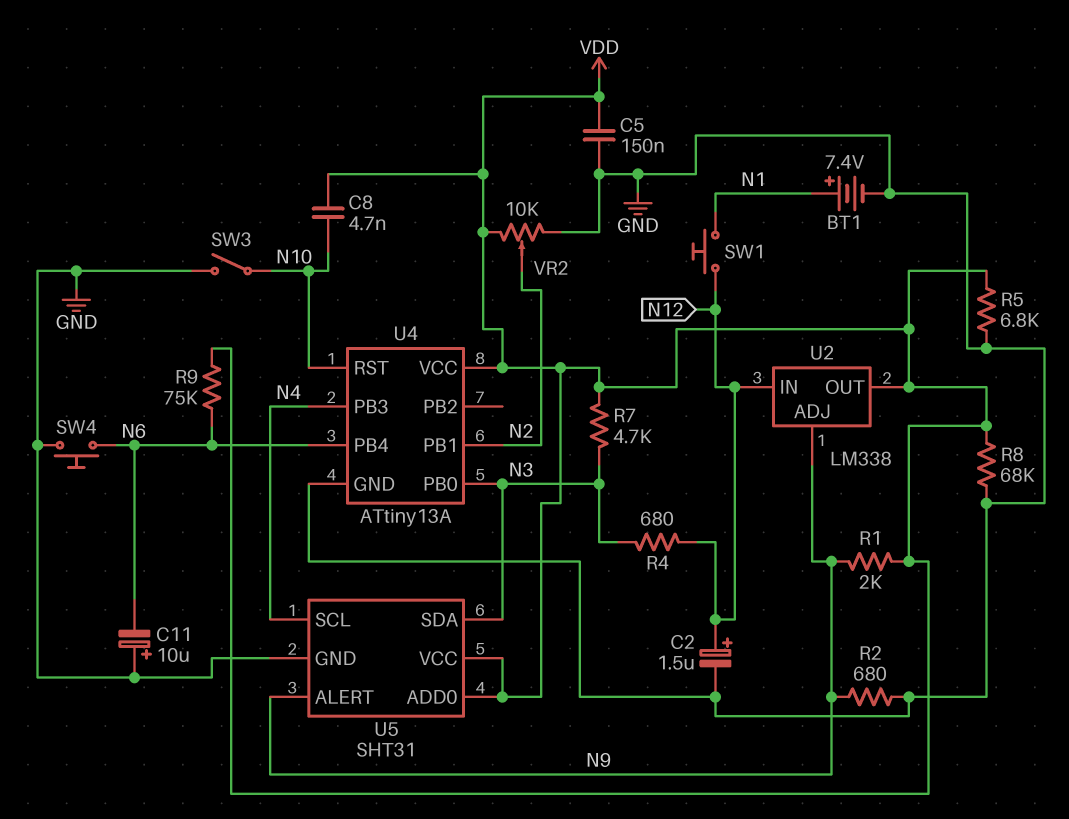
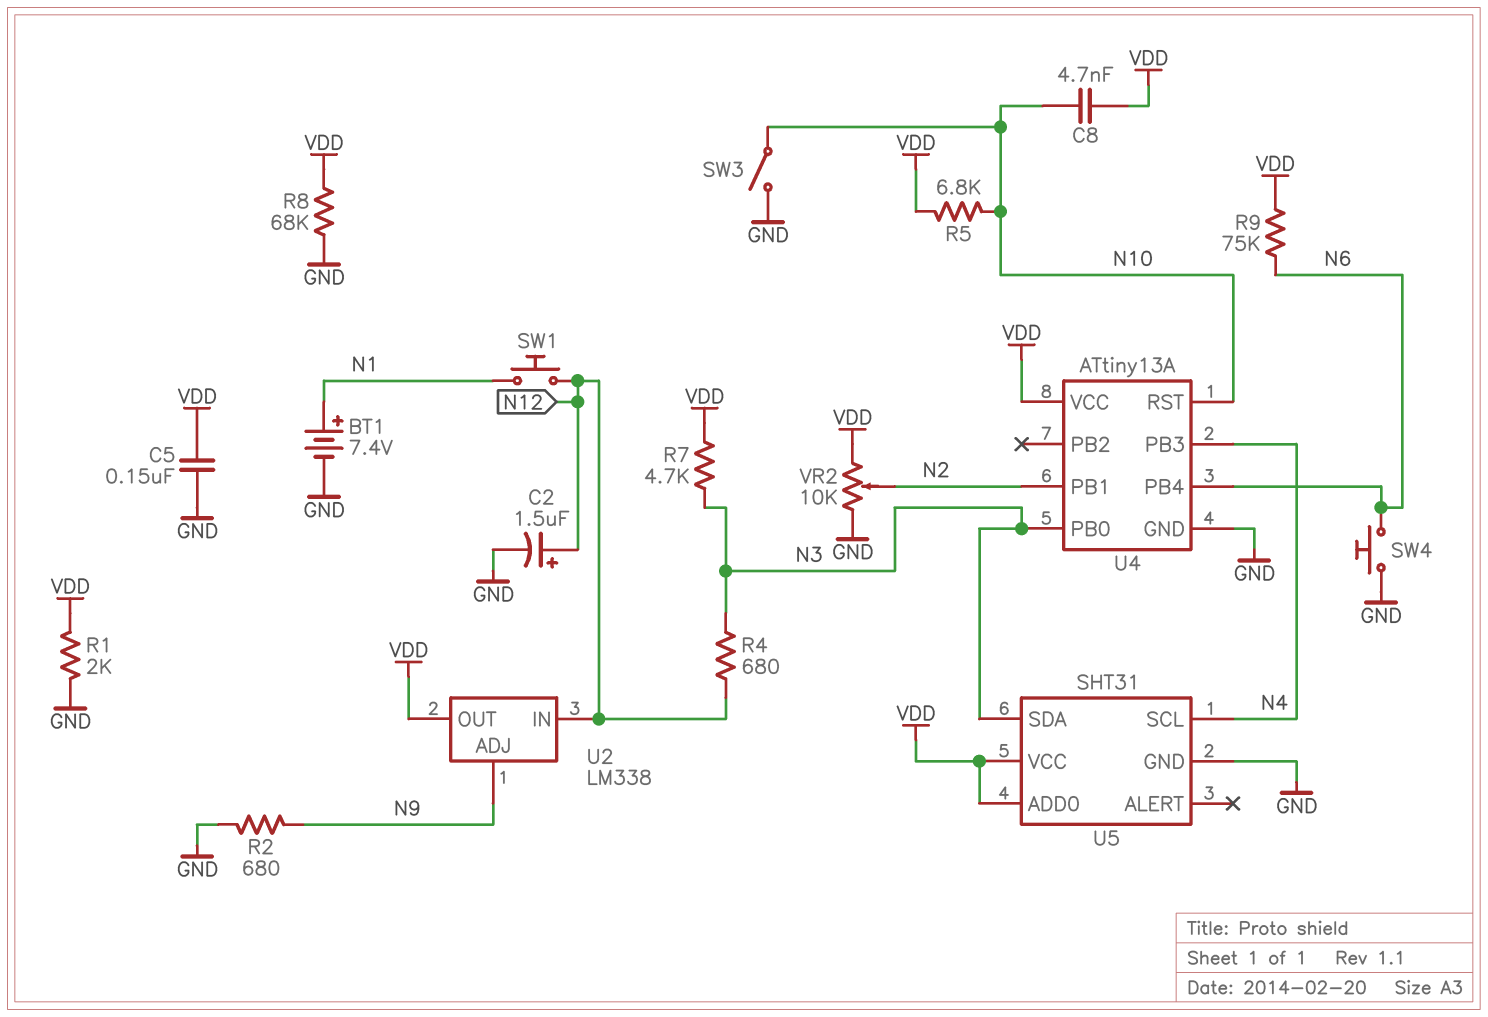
C11: 10uF (plus GND, minus N6) -> none
R1: 2k (N9, VDD) -> 2k (GND, VDD)
R5: 6.8k (GND, VDD) -> 6.8k (N10, VDD)
U5 pin ALERT: N9 -> none

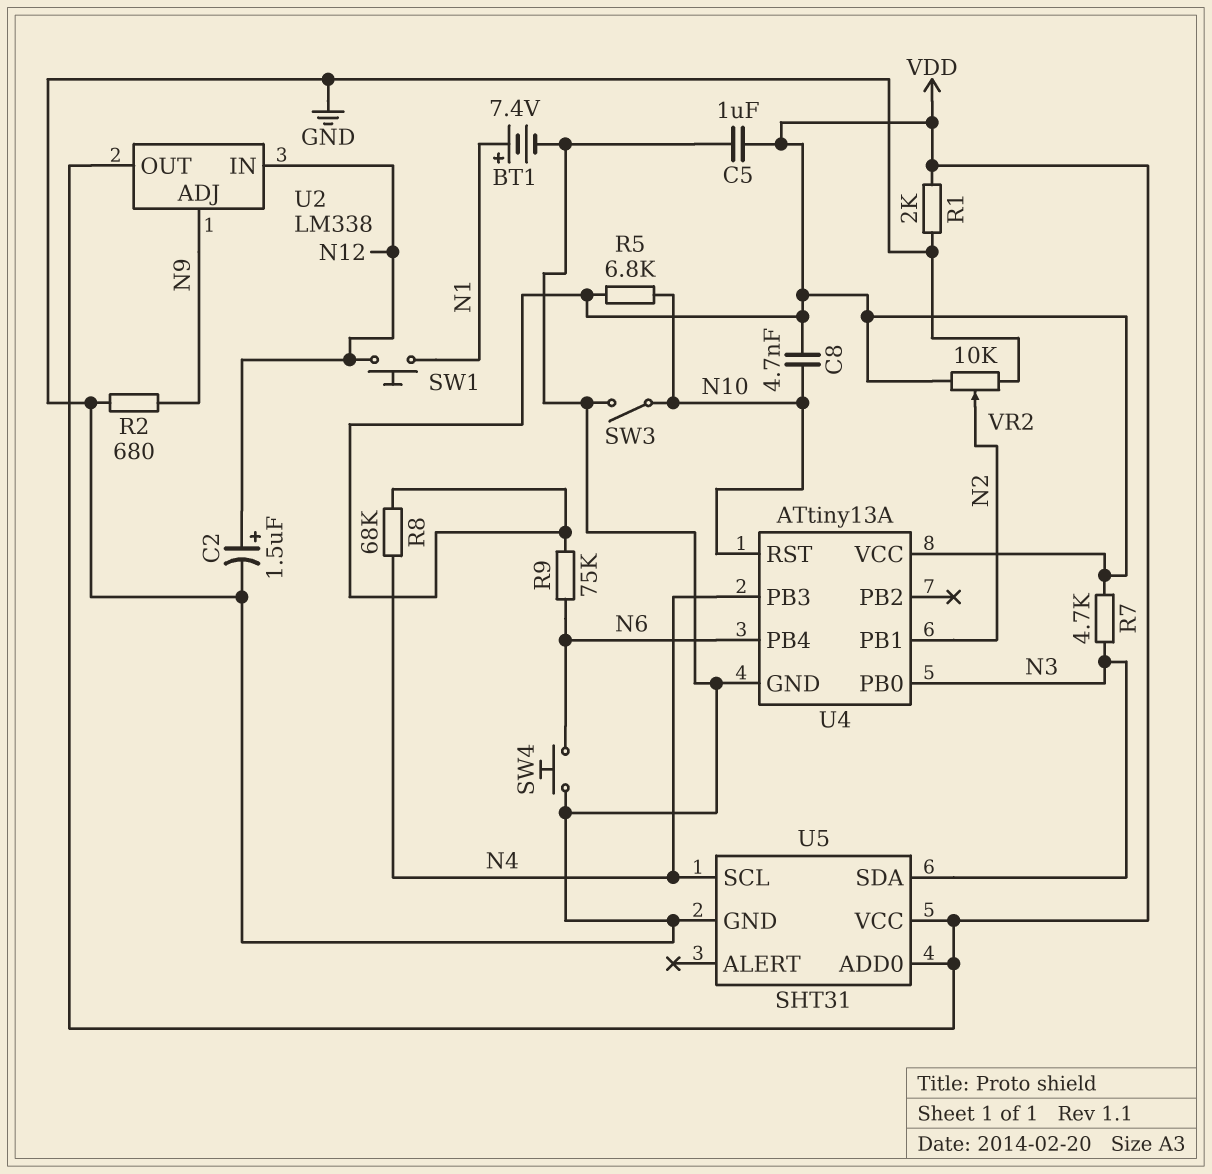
C5: 150nF (GND, VDD) -> 1uF (GND, VDD)
R4: 680 (N3, N12) -> none
R8: 68k (GND, VDD) -> 68k (N4, VDD)

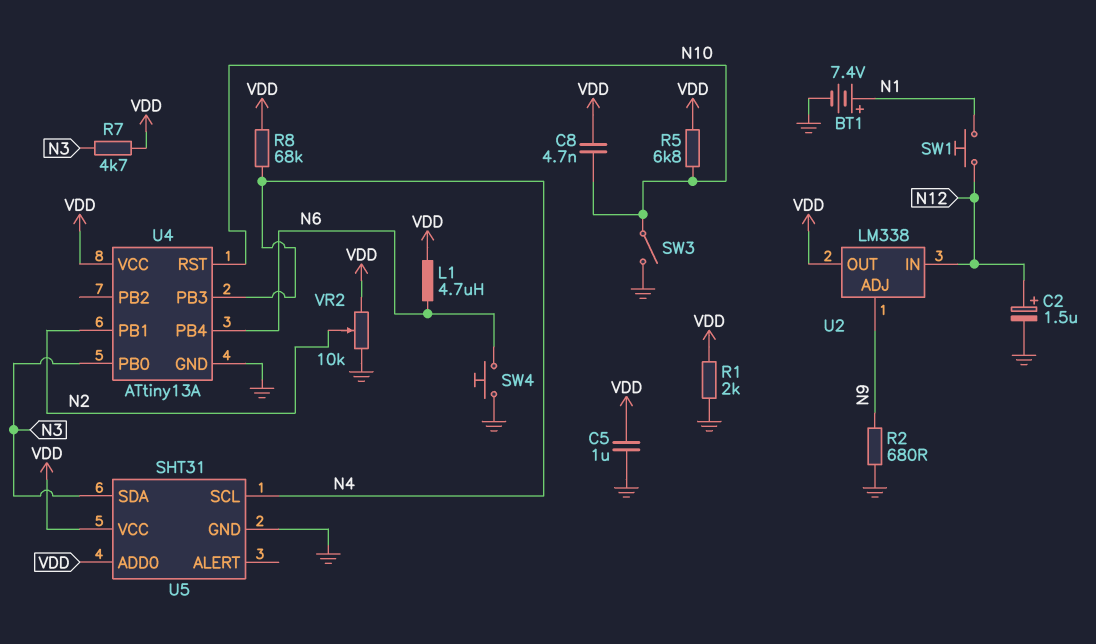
L1: none -> 4.7uH (N6, VDD)
R9: 75k (N6, VDD) -> none

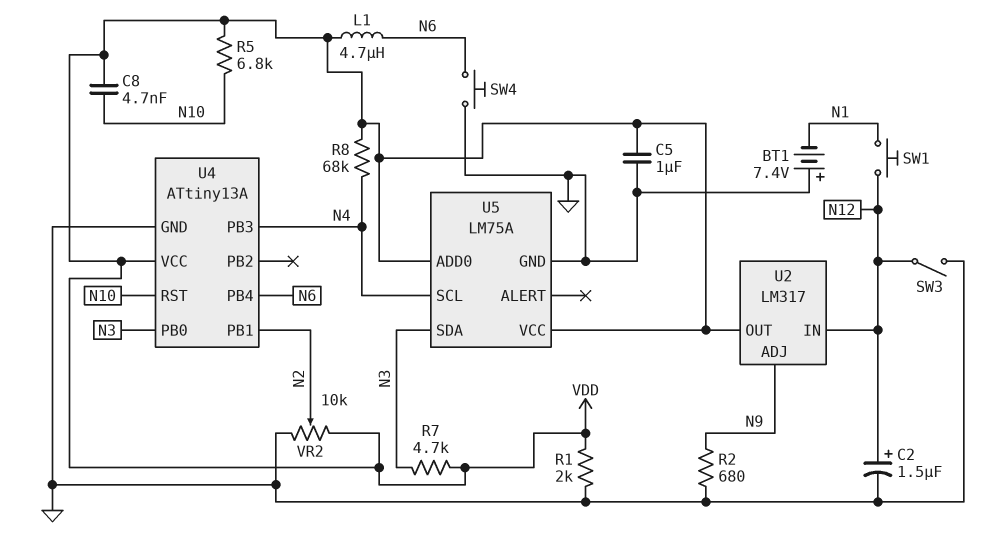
BT1: 7.4V (plus N1, minus GND) -> 7.4V (plus GND, minus N1)
SW3: switch (GND, N10) -> switch (GND, N12)
U2: LM338 -> LM317
U5: SHT31 -> LM75A

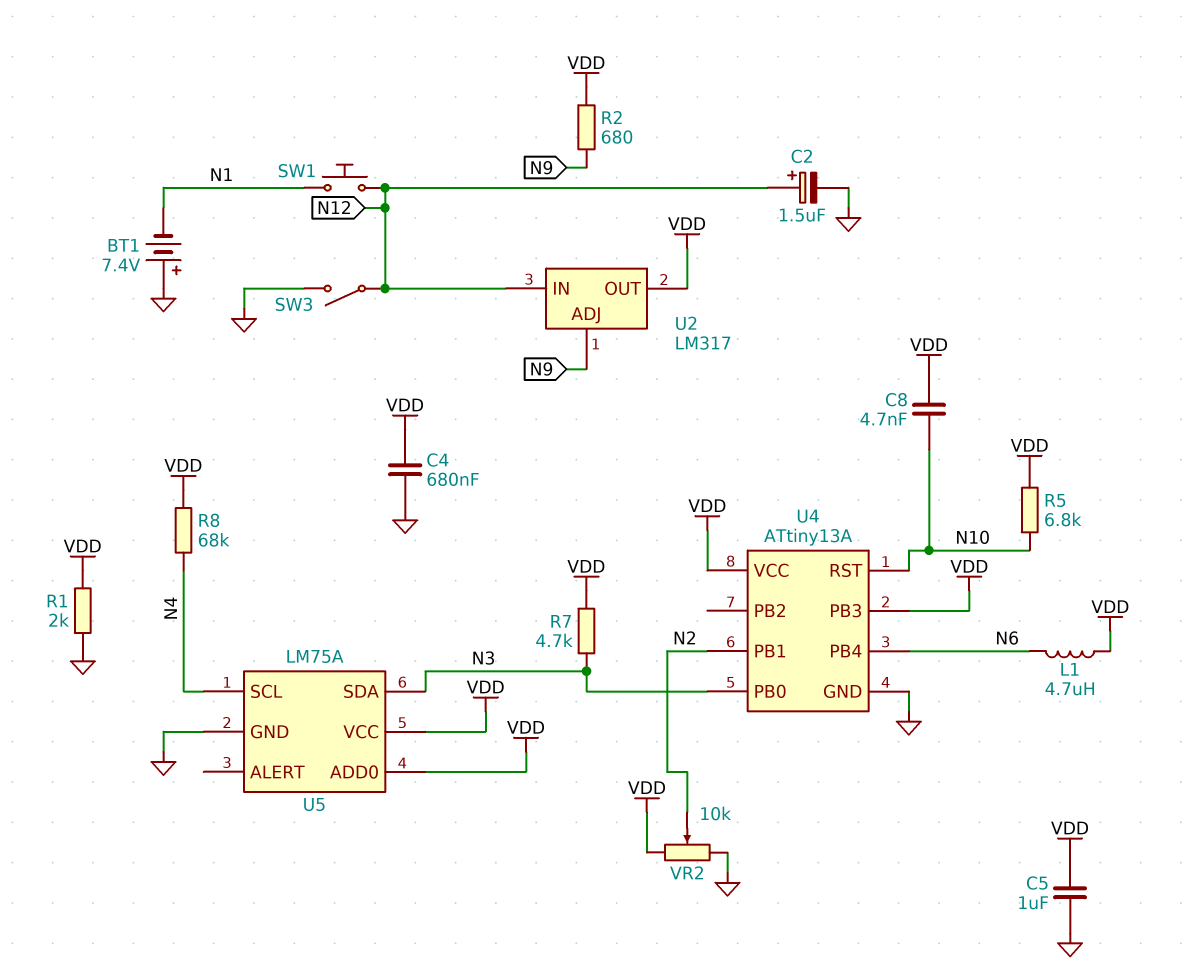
C4: none -> 680nF (GND, VDD)
R2: 680 (GND, N9) -> 680 (N9, VDD)
SW4: button (GND, N6) -> none
U4 pin PB3: N4 -> VDD

